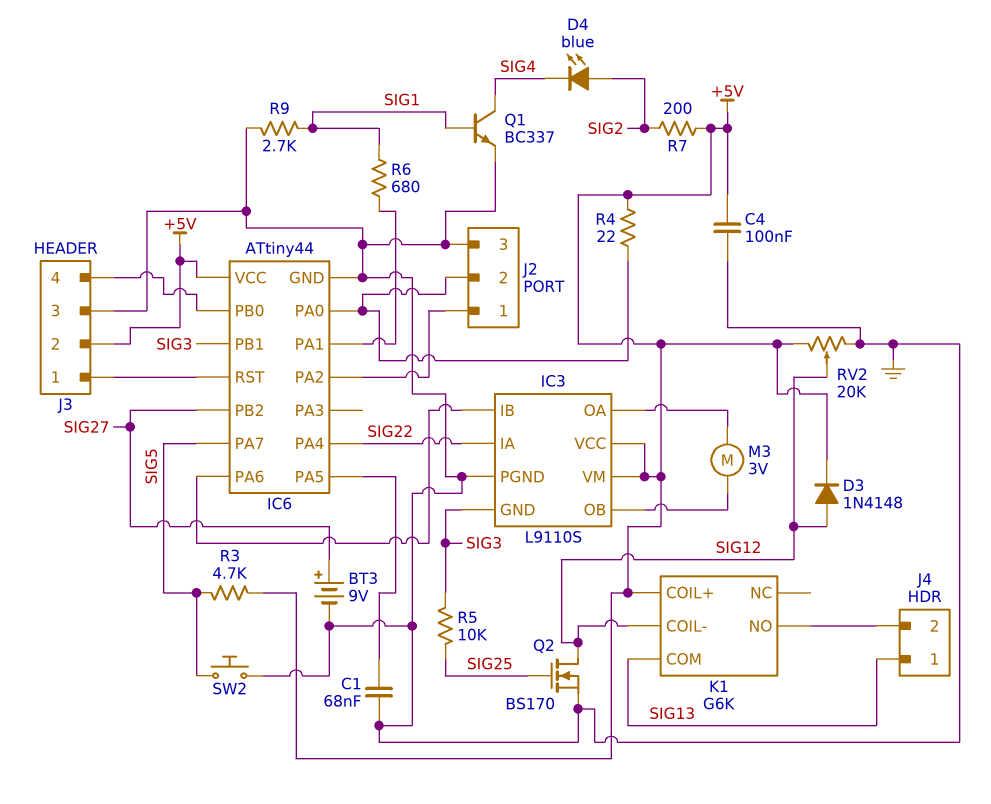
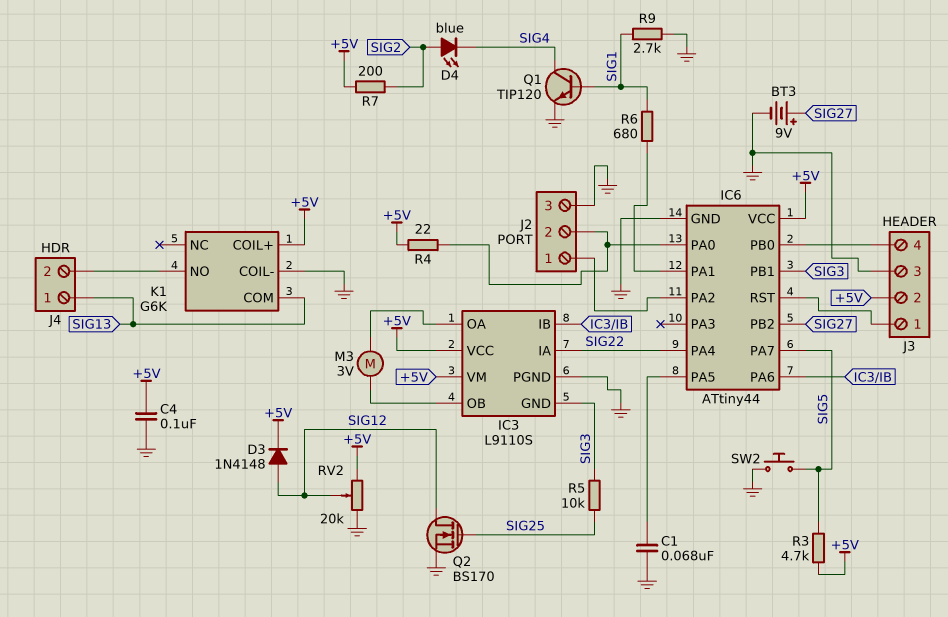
K1 pin COIL-: SIG12 -> GND
Q1: NPN BC337 (B SIG1, C SIG4, E GND) -> NPN TIP120 (B SIG1, C SIG4, E GND)

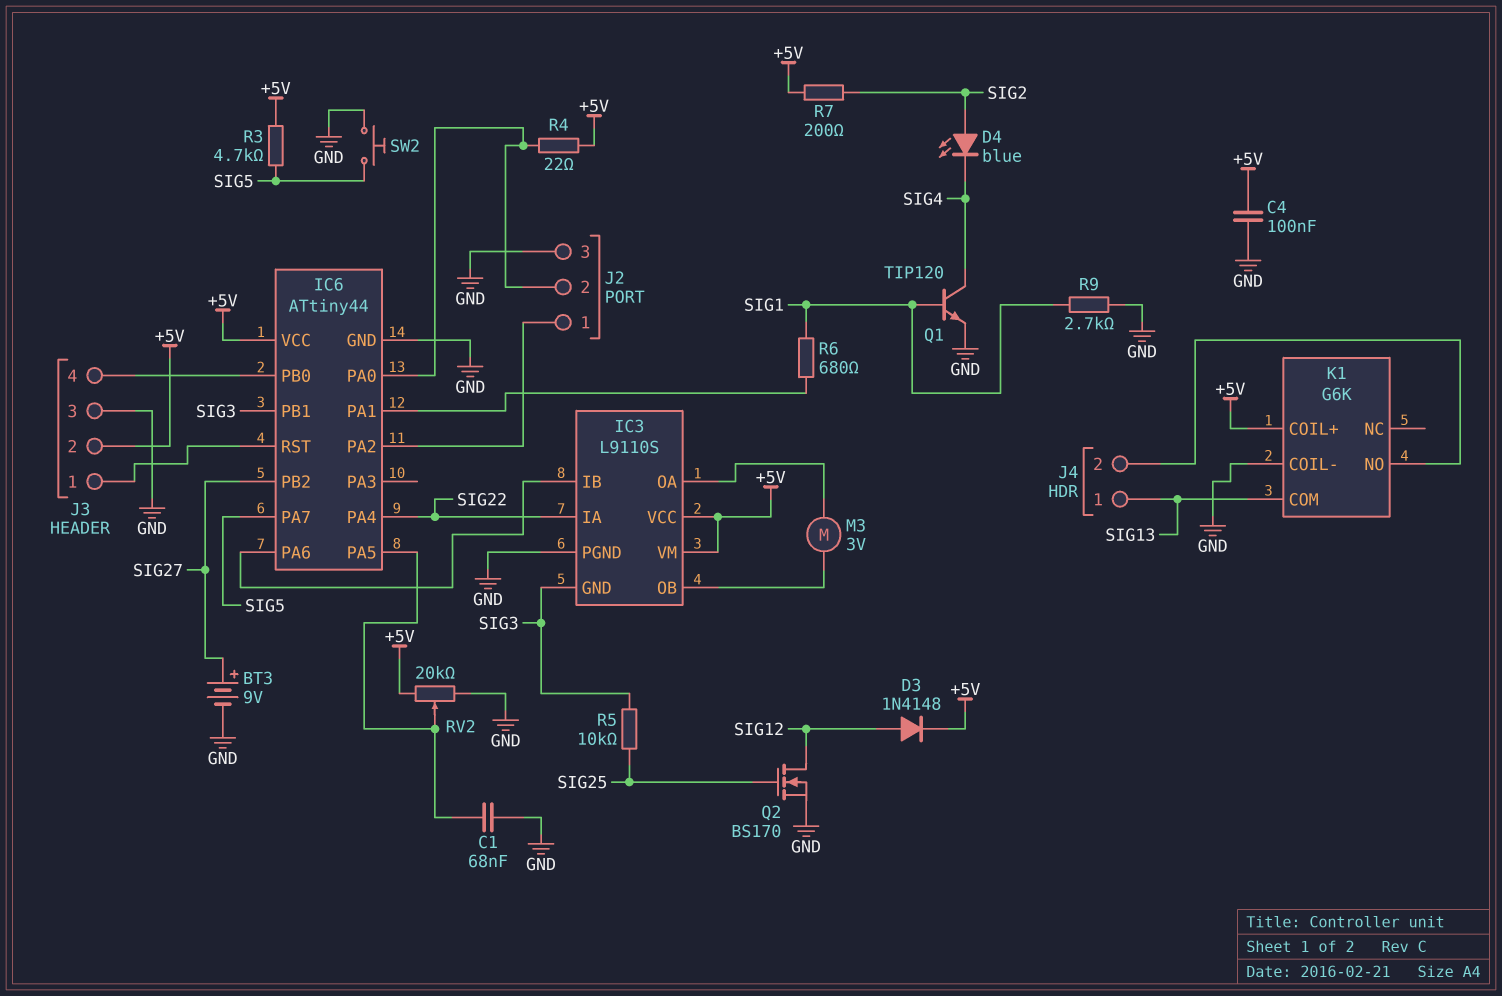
RV2: 20k (+5V, GND, wiper SIG12) -> 20k (+5V, GND, wiper IC6/PA5)

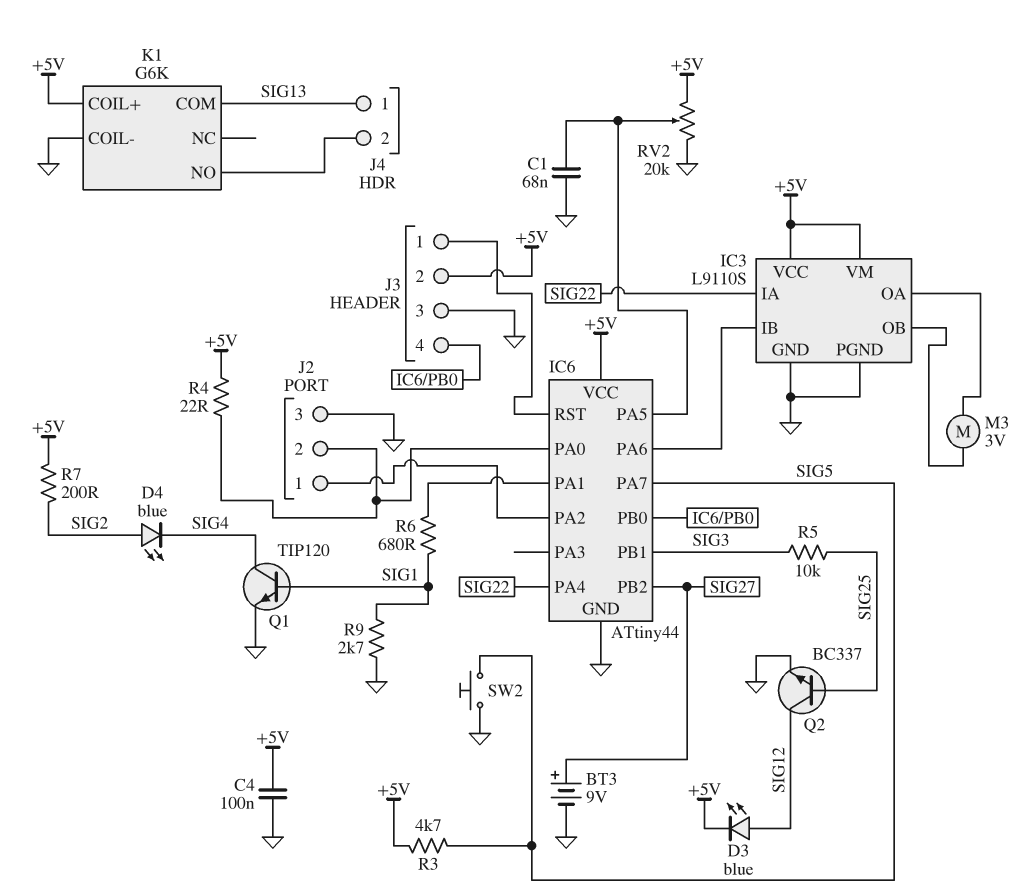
D3: diode 1N4148 (A SIG12, K +5V) -> LED blue (A SIG12, K +5V)
IC3 pin GND: SIG3 -> GND
Q2: NMOS BS170 (G SIG25, D SIG12, S GND) -> NPN BC337 (B SIG25, C SIG12, E GND)

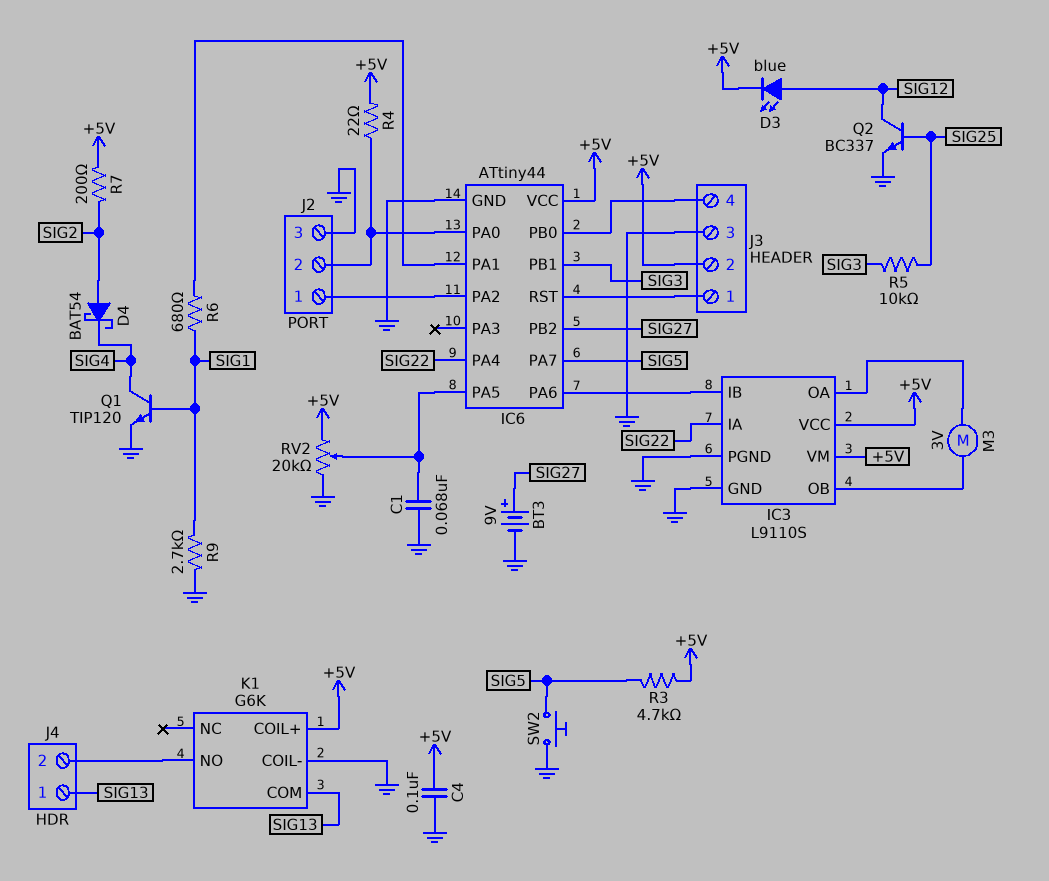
D4: LED blue (A SIG2, K SIG4) -> schottky BAT54 (A SIG2, K SIG4)

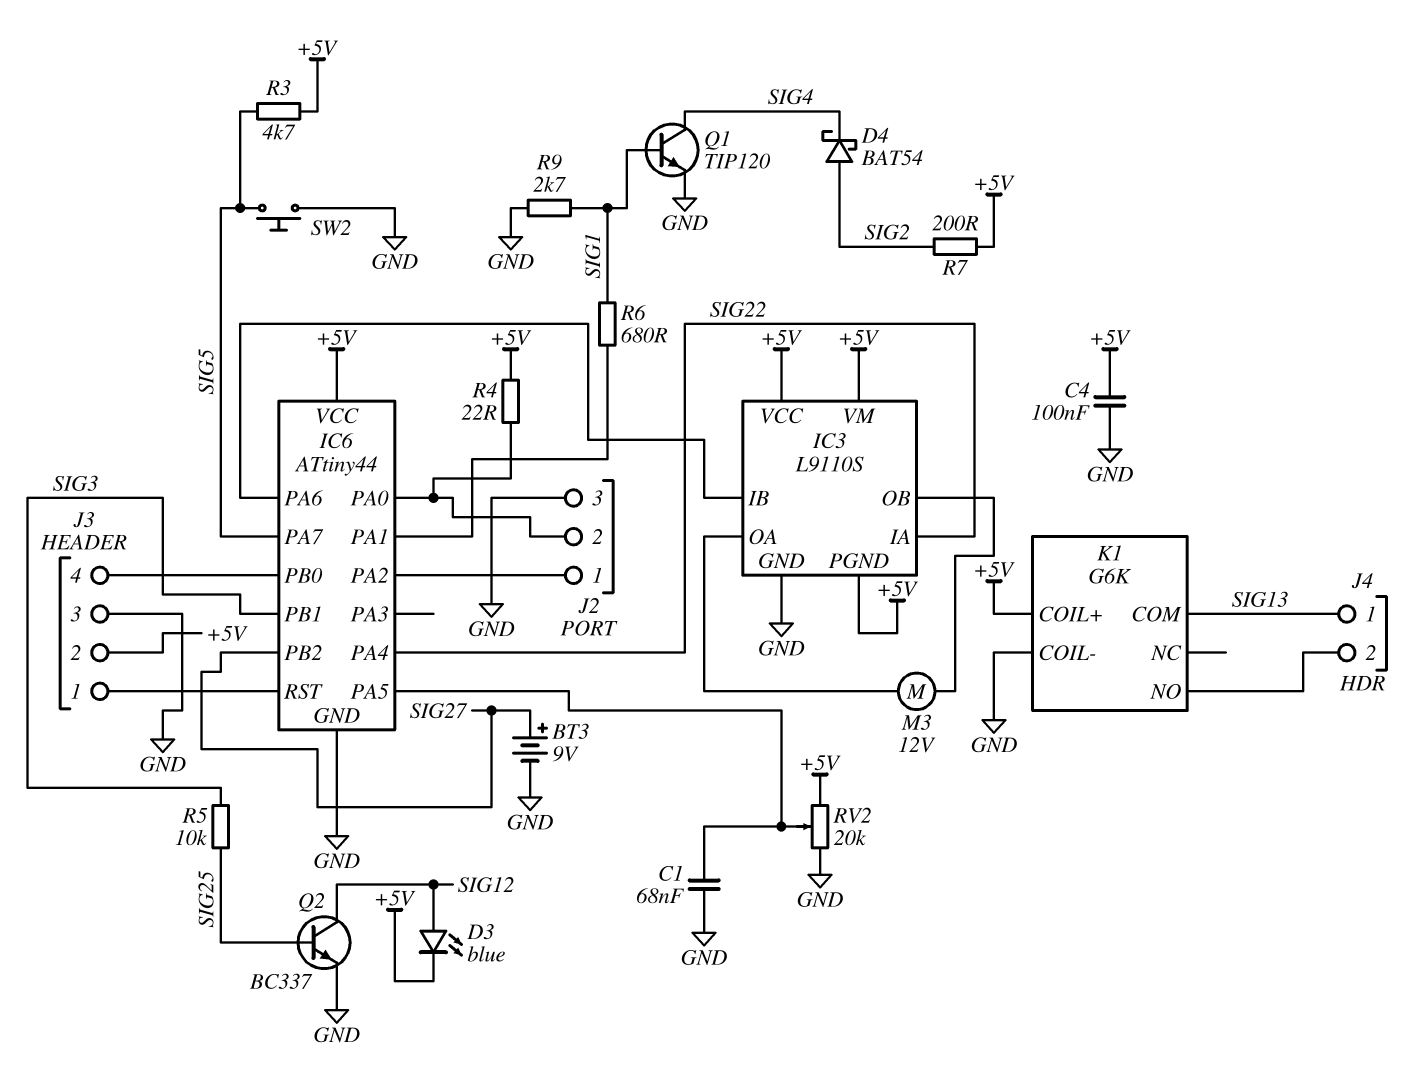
IC3 pin PGND: GND -> +5V
M3: motor 3V (IC3/OA, IC3/OB) -> motor 12V (IC3/OA, IC3/OB)

